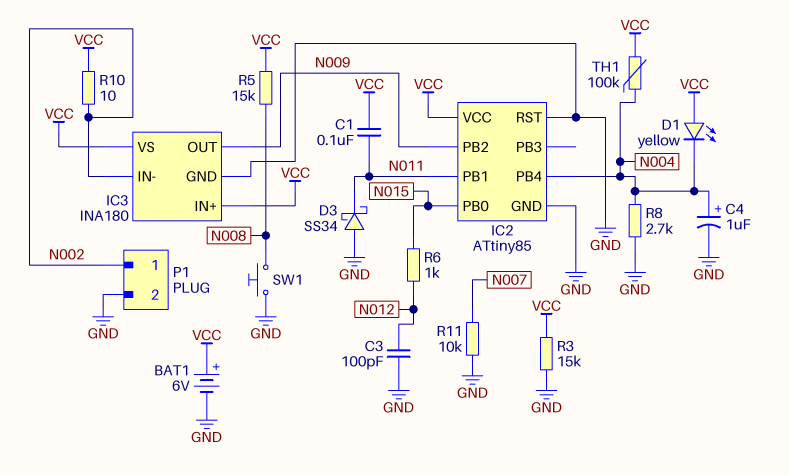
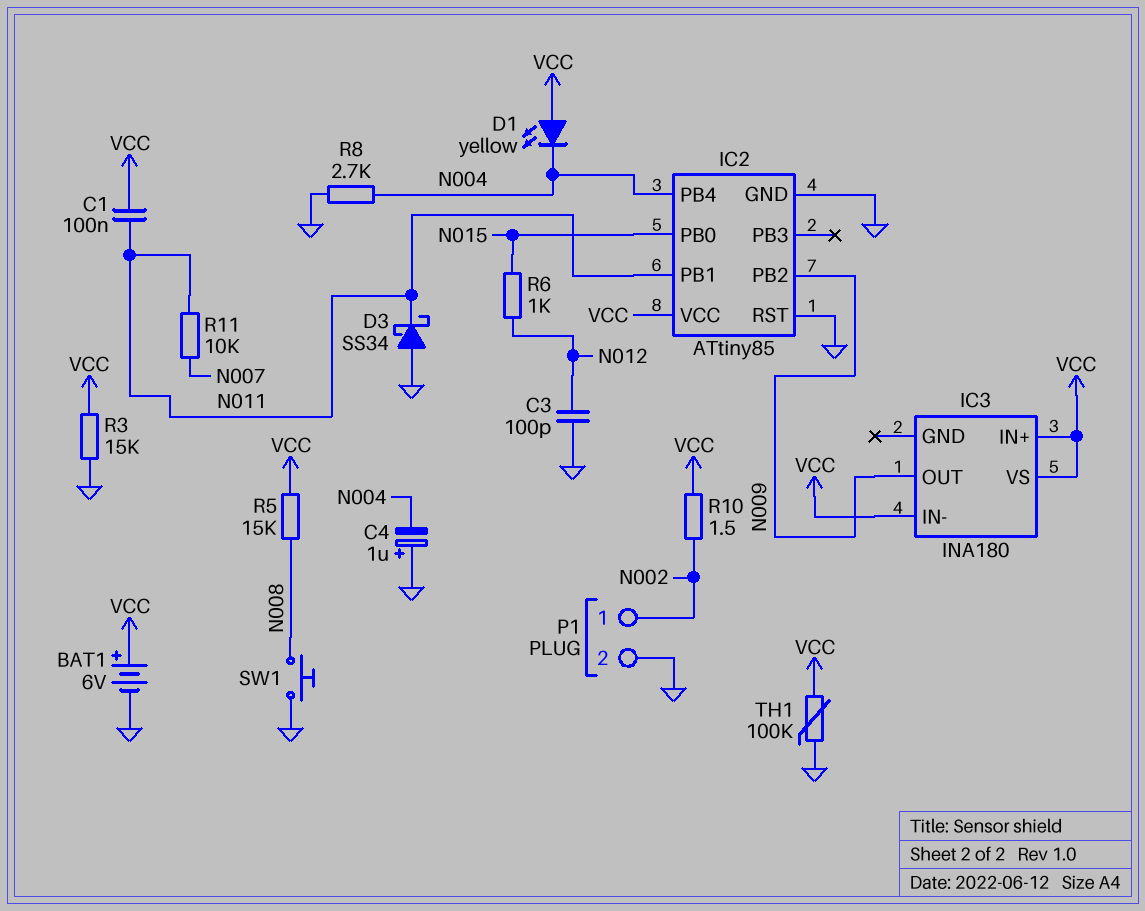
C4: 1uF (plus N004, minus GND) -> 1uF (plus GND, minus N004)
IC3 pin GND: GND -> none
IC3 pin IN-: N002 -> VCC
R10: 10 (N002, VCC) -> 1.5 (N002, VCC)
R11: 10k (GND, N007) -> 10k (N007, N011)
TH1: 100k (N004, VCC) -> 100k (GND, VCC)

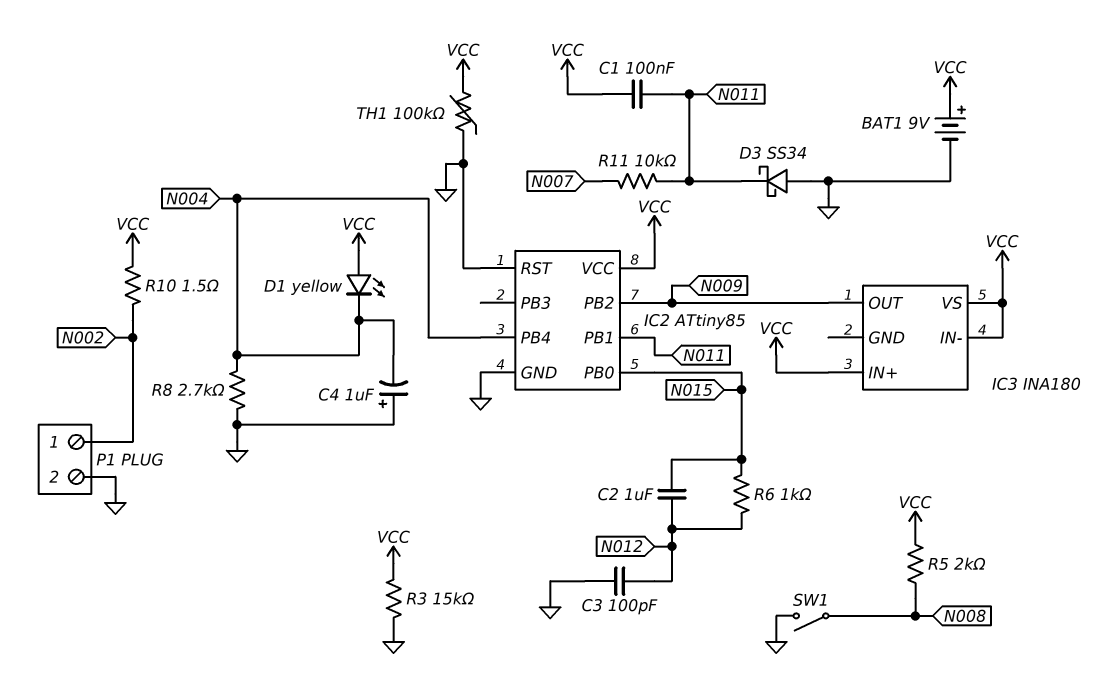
BAT1: 6V (plus VCC, minus GND) -> 9V (plus VCC, minus GND)
C2: none -> 1uF (N012, N015)
R5: 15k (N008, VCC) -> 2k (N008, VCC)
SW1: button (GND, N008) -> switch (GND, N008)

